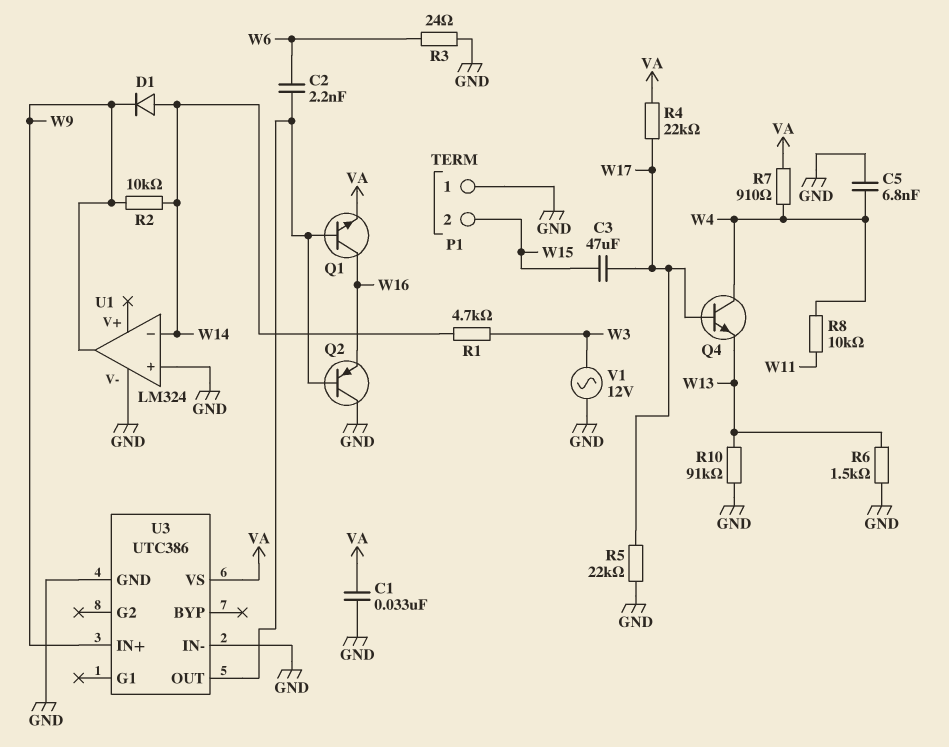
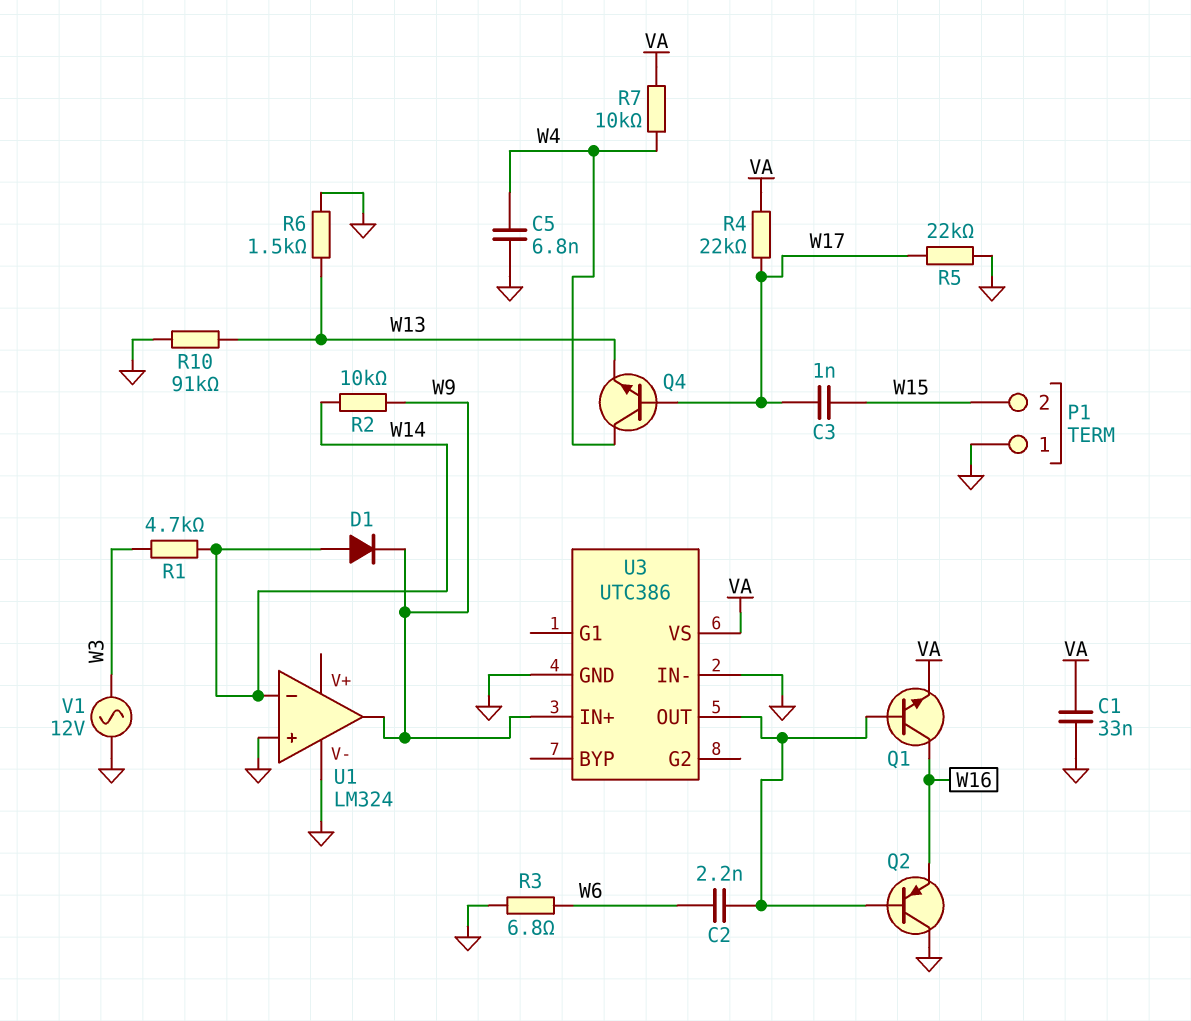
C3: 47uF (W15, W17) -> 1nF (W15, W17)
R3: 24 (GND, W6) -> 6.8 (GND, W6)
R7: 910 (VA, W4) -> 10k (VA, W4)
R8: 10k (W4, W11) -> none

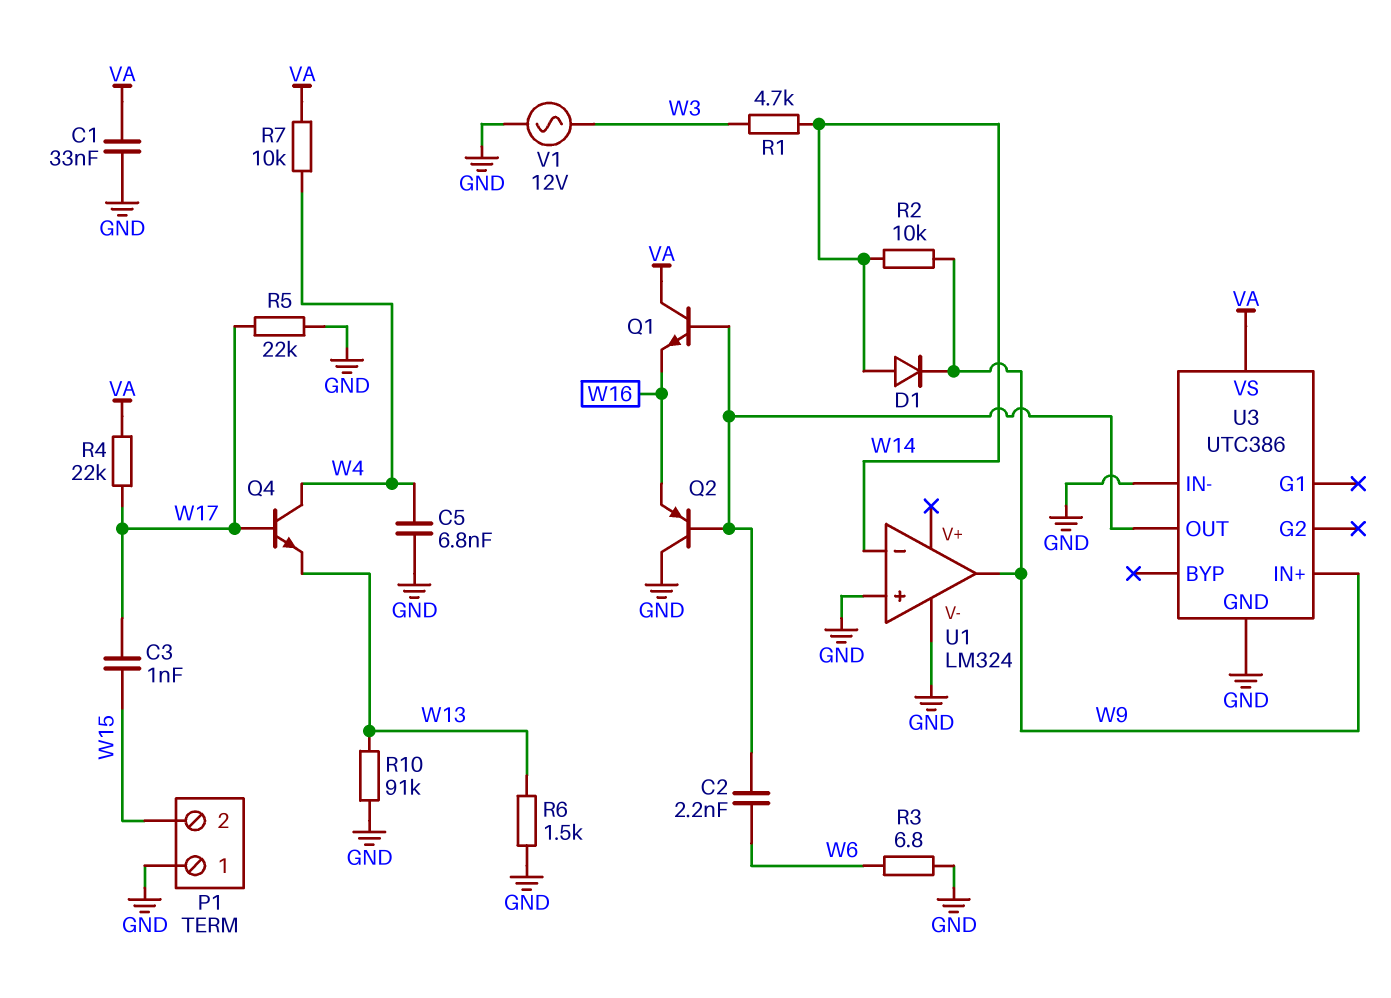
Q1: NPN (B U3/OUT, C W16, E VA) -> NPN (B U3/OUT, C VA, E W16)

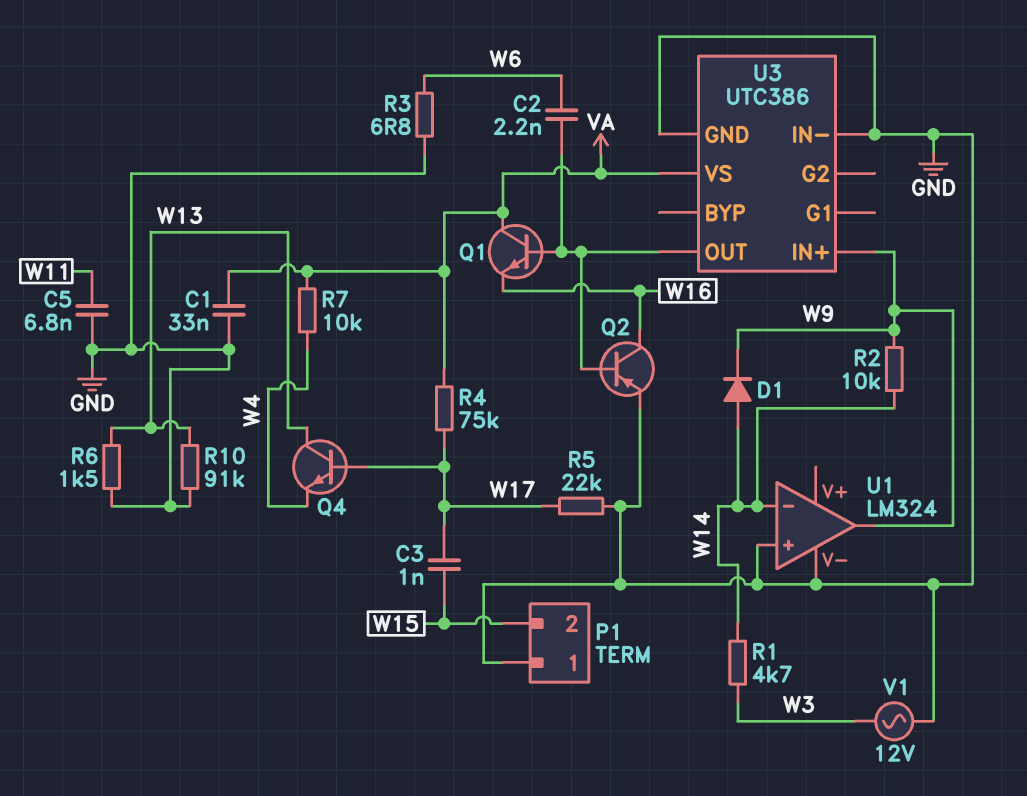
C5: 6.8nF (GND, W4) -> 6.8nF (GND, W11)
Q2: PNP (B U3/OUT, C GND, E W16) -> PNP (B U3/OUT, C W16, E GND)
Q4: NPN (B W17, C W4, E W13) -> NPN (B W17, C W13, E W4)
R4: 22k (VA, W17) -> 75k (VA, W17)

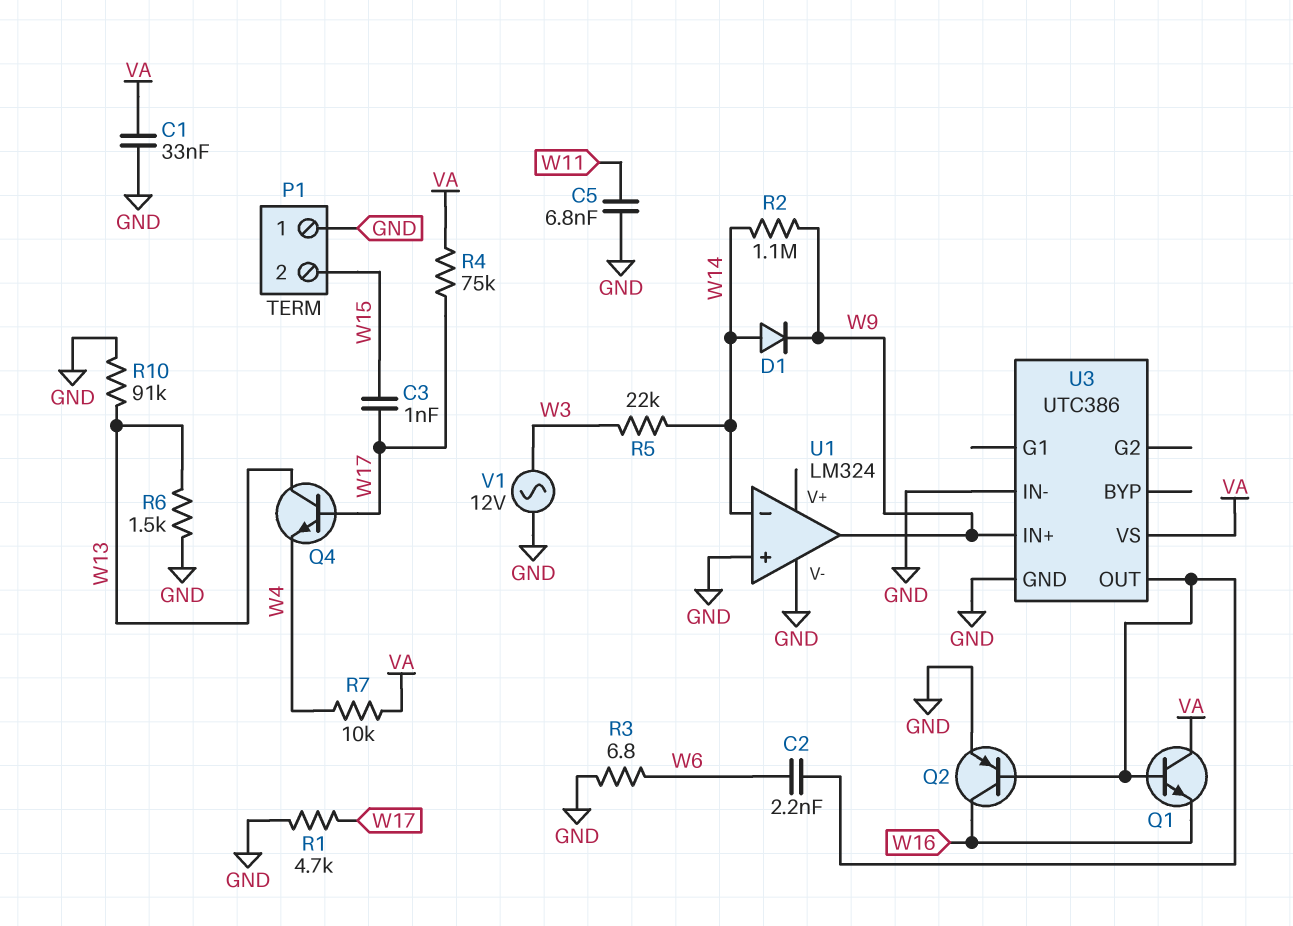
R1: 4.7k (W3, W14) -> 4.7k (GND, W17)
R2: 10k (W9, W14) -> 1.1M (W9, W14)
R5: 22k (GND, W17) -> 22k (W3, W14)

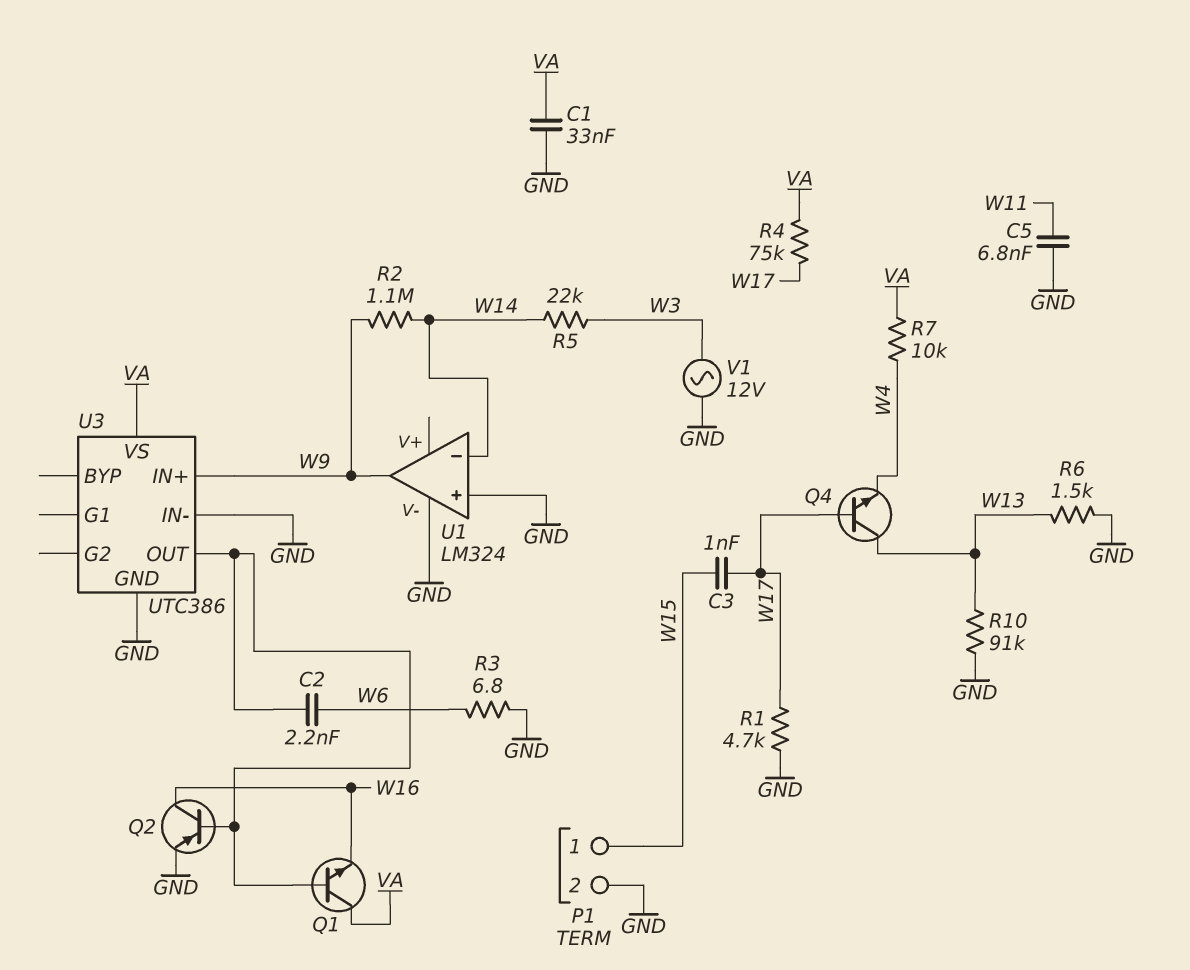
D1: diode (A W14, K W9) -> none
P1 pin 1: GND -> W15
P1 pin 2: W15 -> GND

